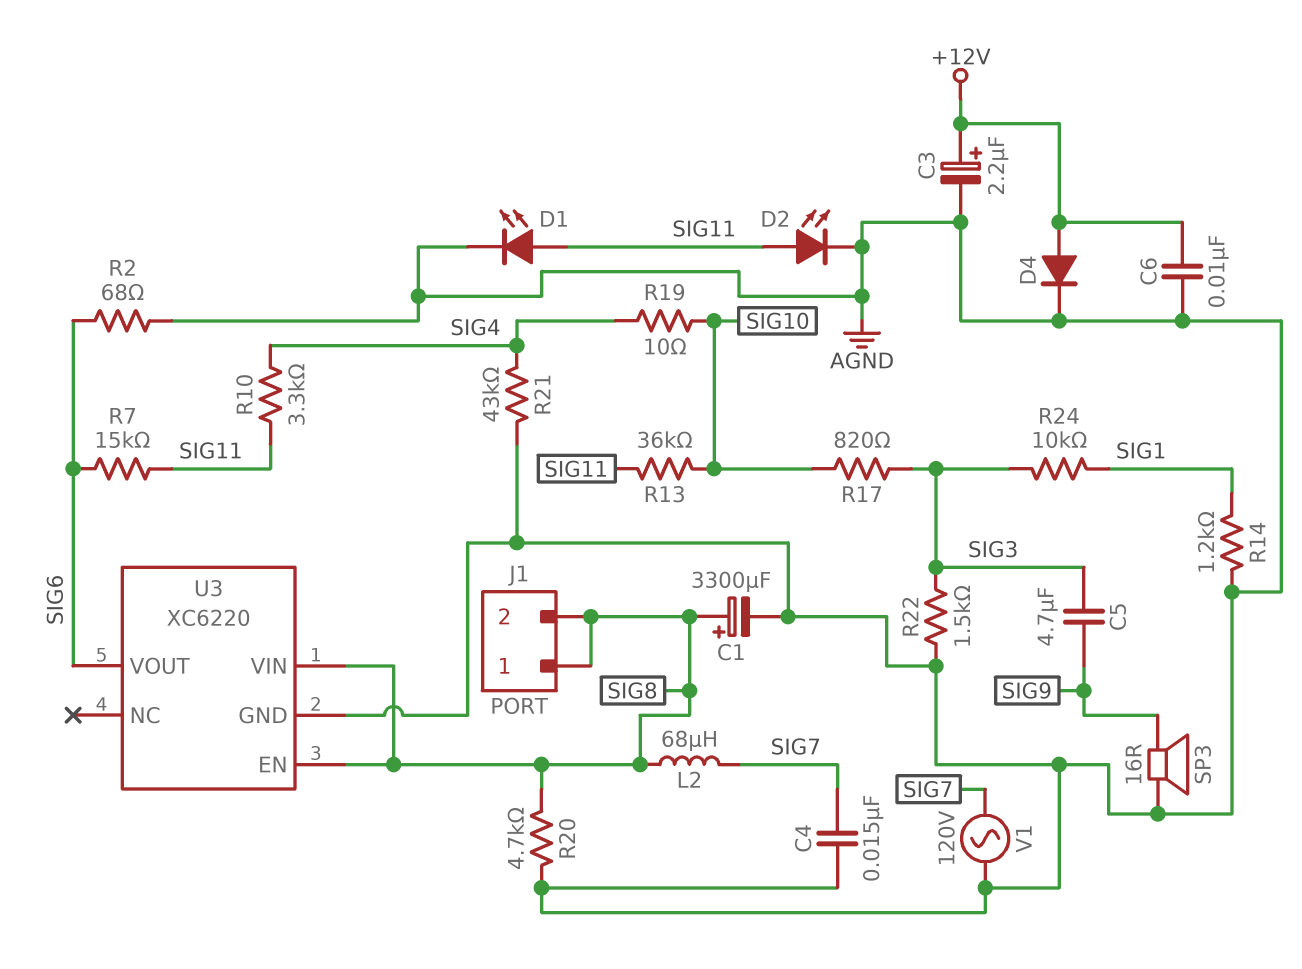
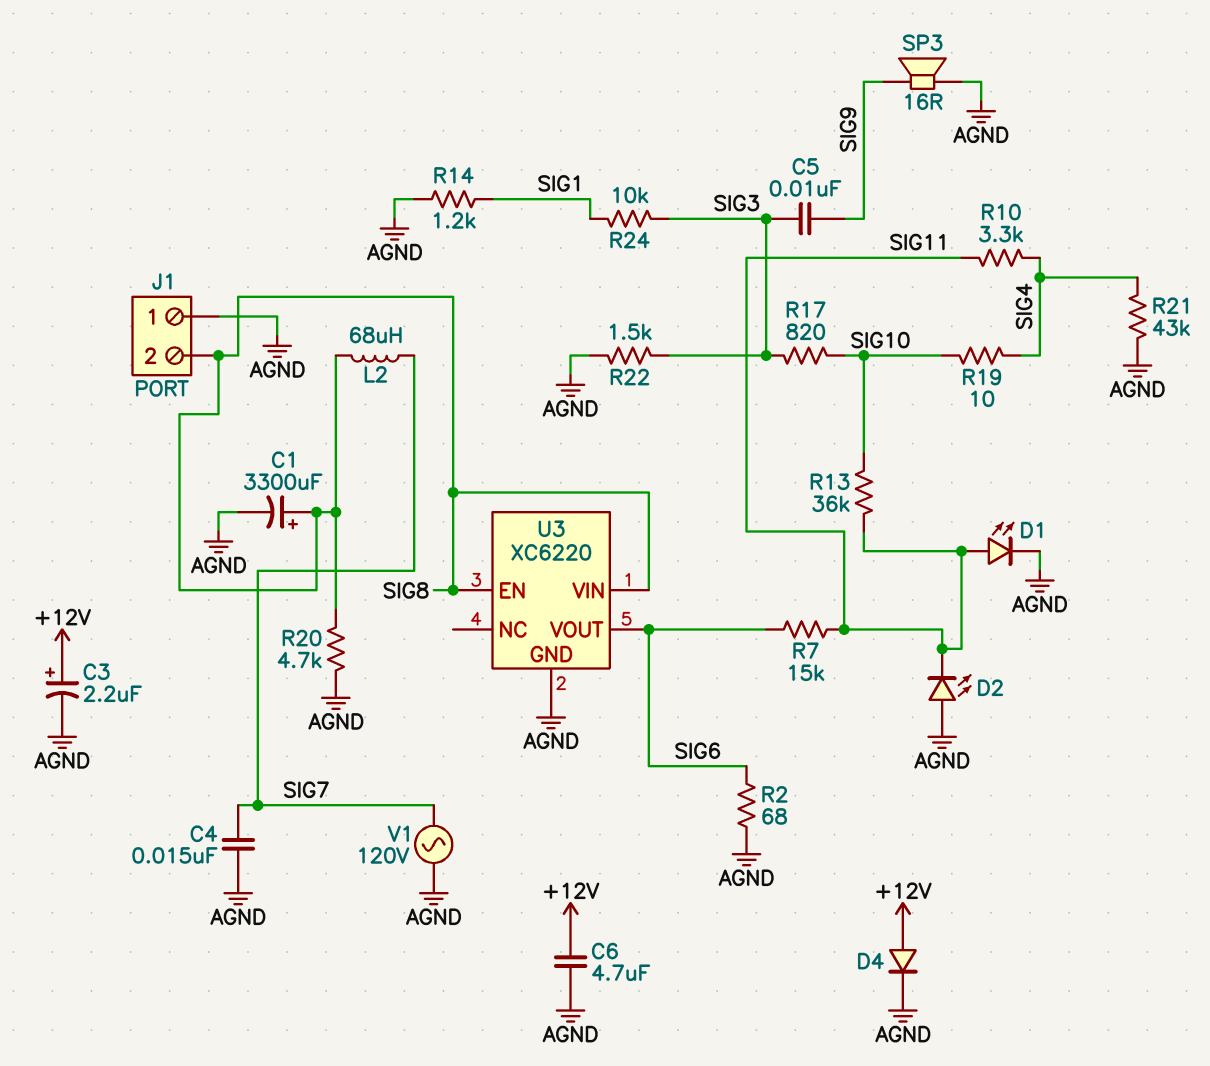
C5: 4.7uF (SIG3, SIG9) -> 10nF (SIG3, SIG9)
C6: 10nF (+12V, AGND) -> 4.7uF (+12V, AGND)
D2: LED (A SIG11, K AGND) -> LED (A AGND, K SIG11)
J1 pin 1: SIG8 -> AGND

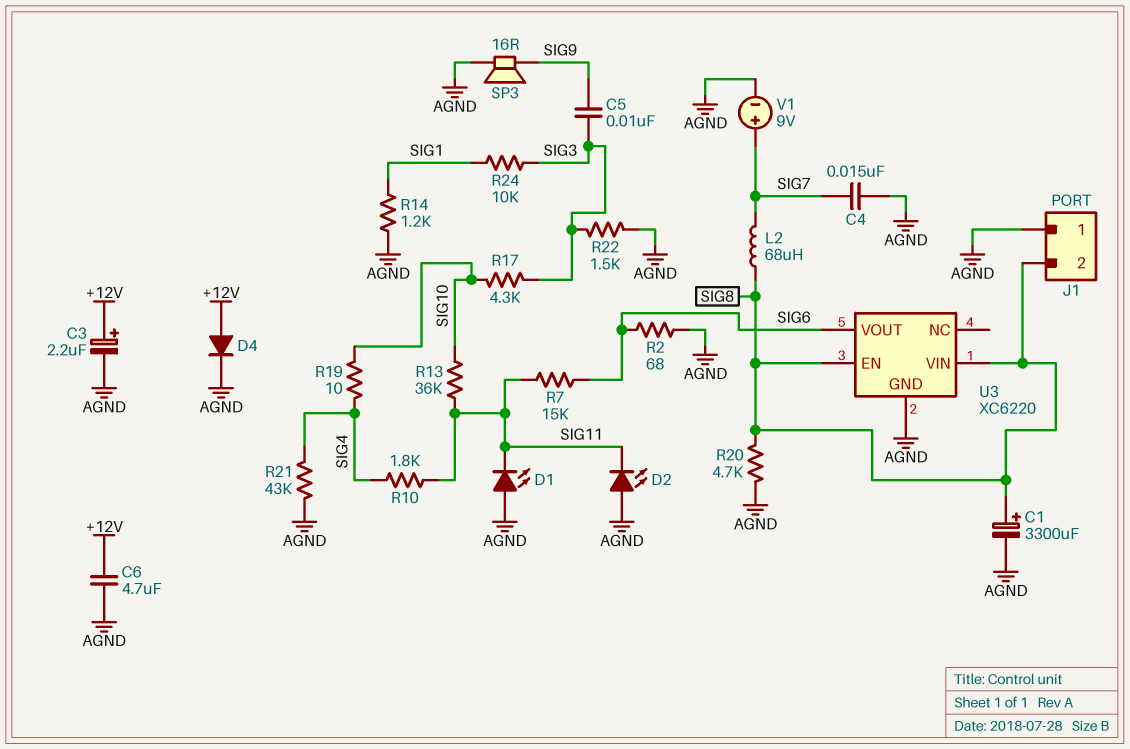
D1: LED (A SIG11, K AGND) -> LED (A AGND, K SIG11)
R10: 3.3k (SIG4, SIG11) -> 1.8k (SIG4, SIG11)
R17: 820 (SIG3, SIG10) -> 4.3k (SIG3, SIG10)
V1: AC 120V (AGND, SIG7) -> 9V (plus SIG7, minus AGND)

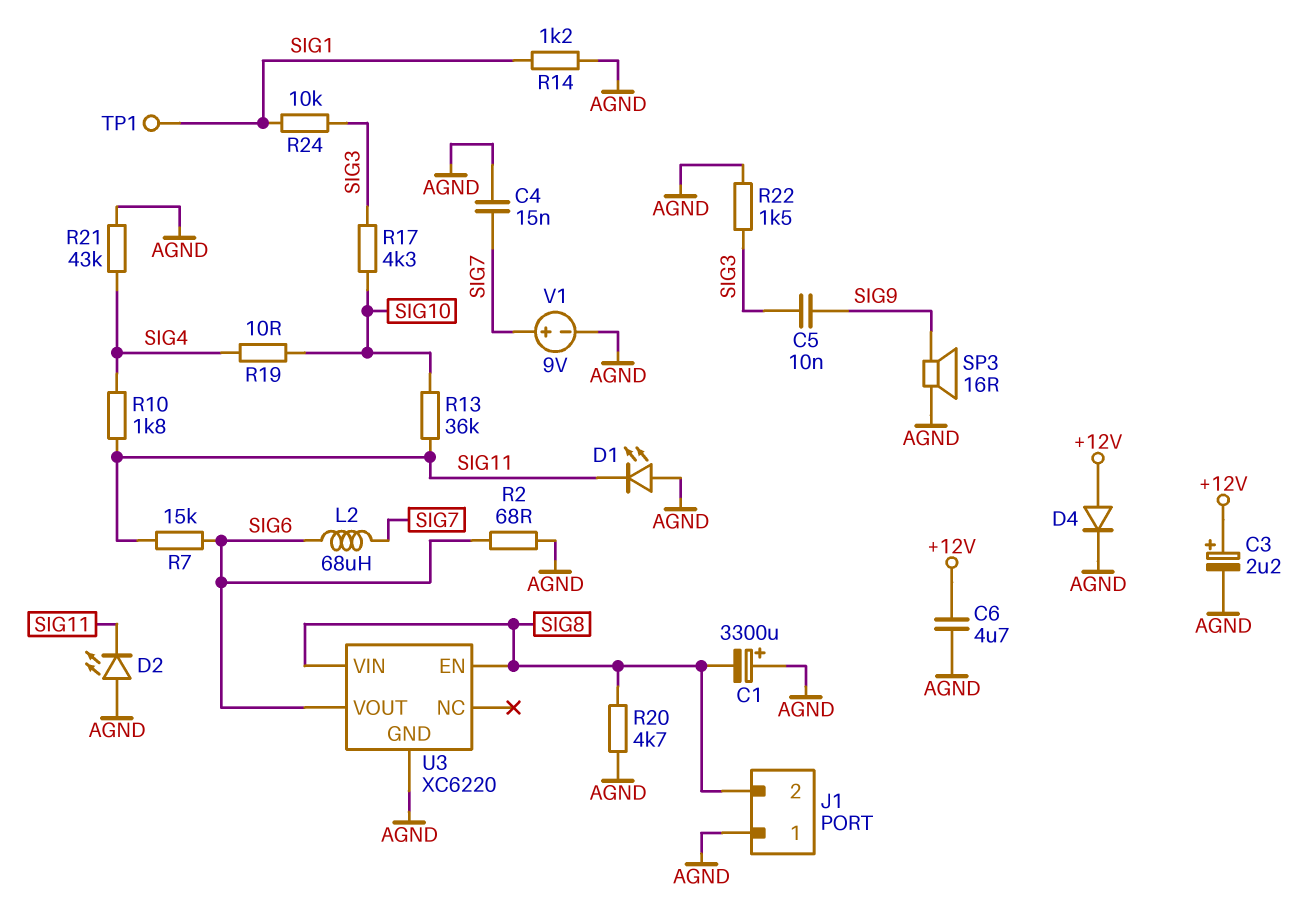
C1: 3300uF (plus SIG8, minus AGND) -> 3300uF (plus AGND, minus SIG8)
L2: 68uH (SIG7, SIG8) -> 68uH (SIG6, SIG7)
TP1: none -> test point (SIG1)

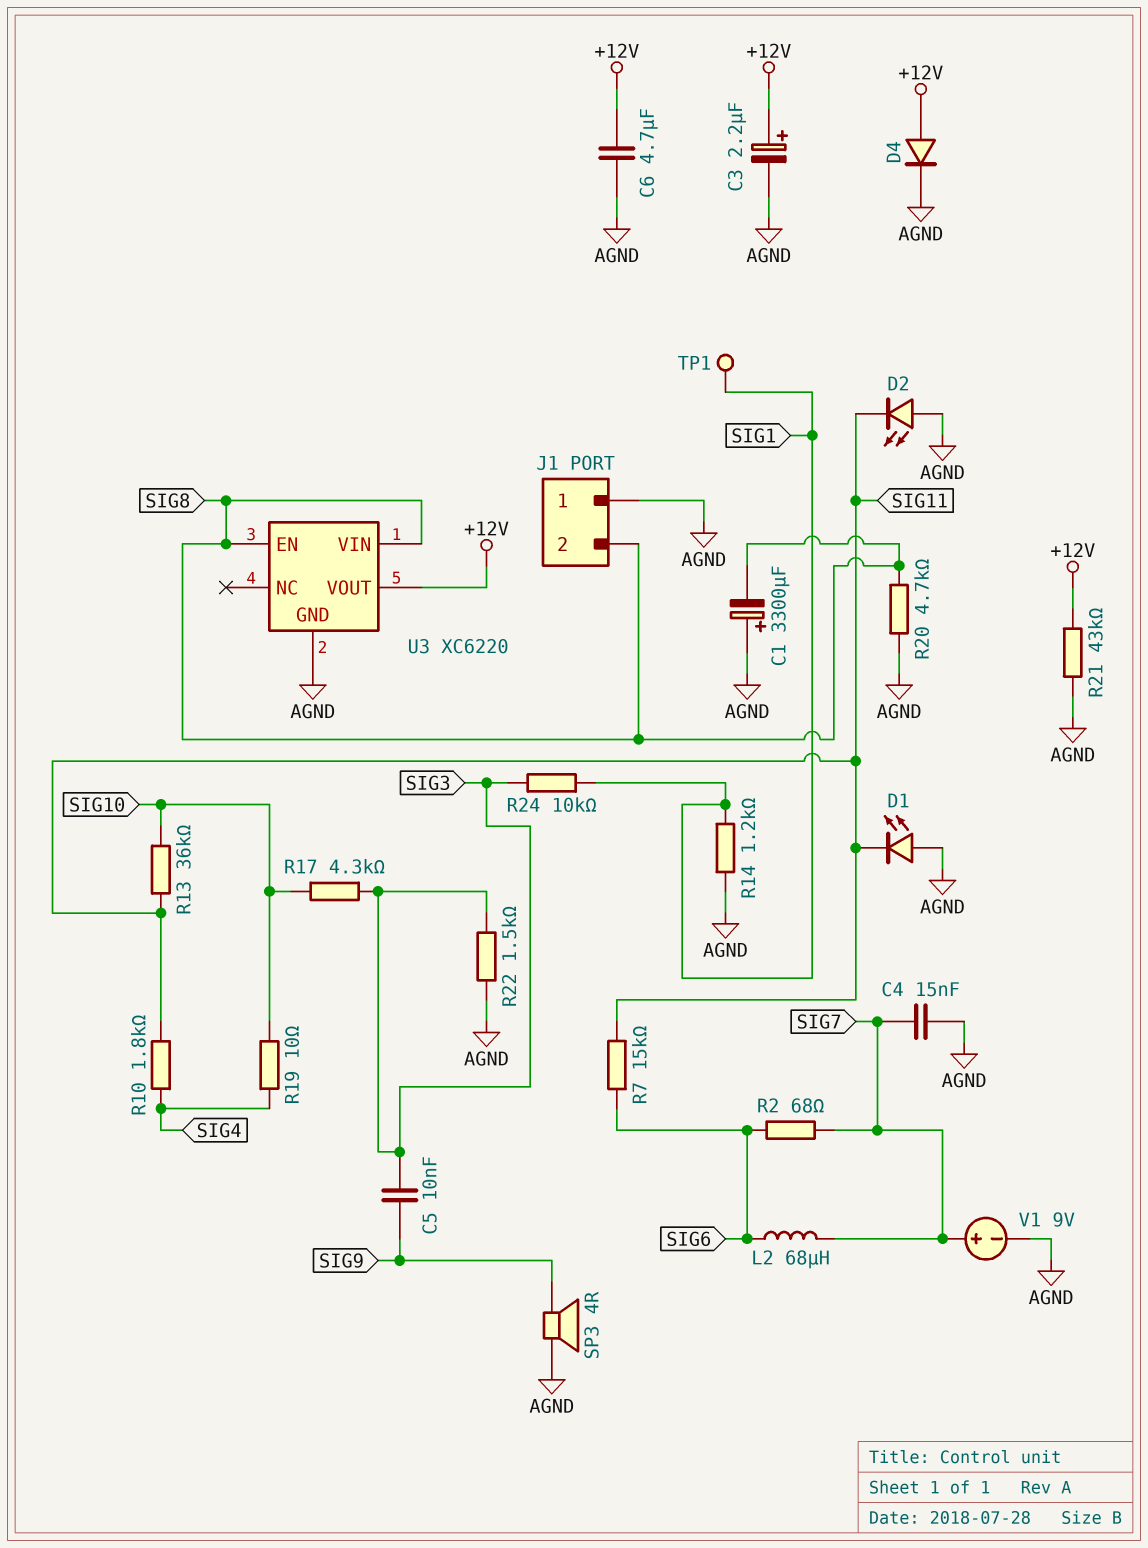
R2: 68 (AGND, SIG6) -> 68 (SIG6, SIG7)
R21: 43k (AGND, SIG4) -> 43k (+12V, AGND)
SP3: speaker 16R (AGND, SIG9) -> speaker 4R (AGND, SIG9)
U3 pin VOUT: SIG6 -> +12V

